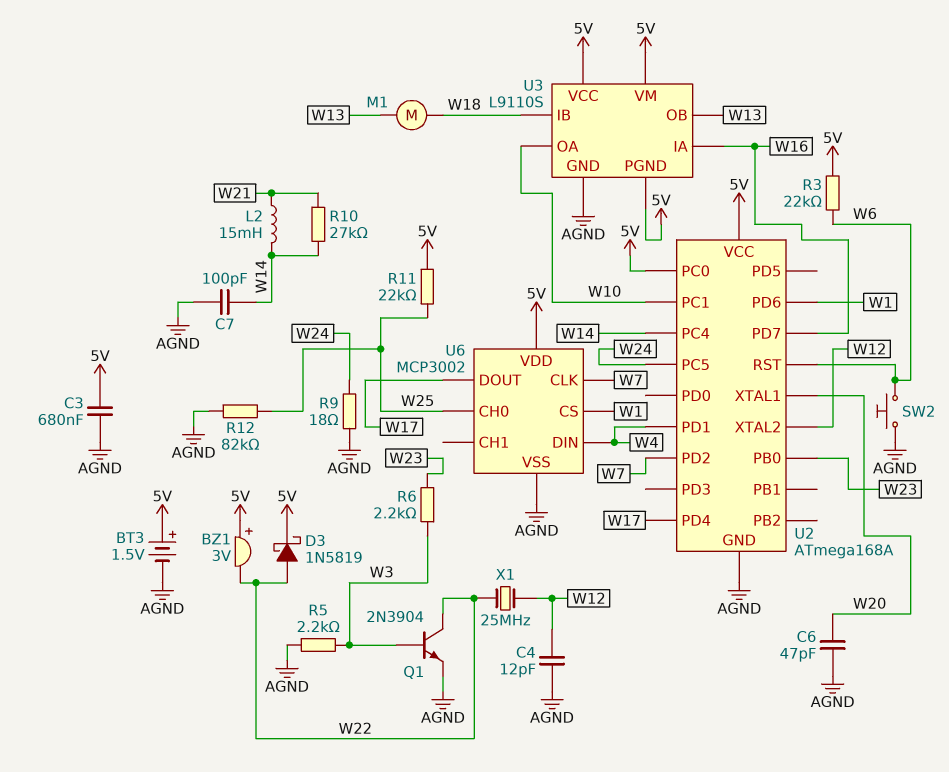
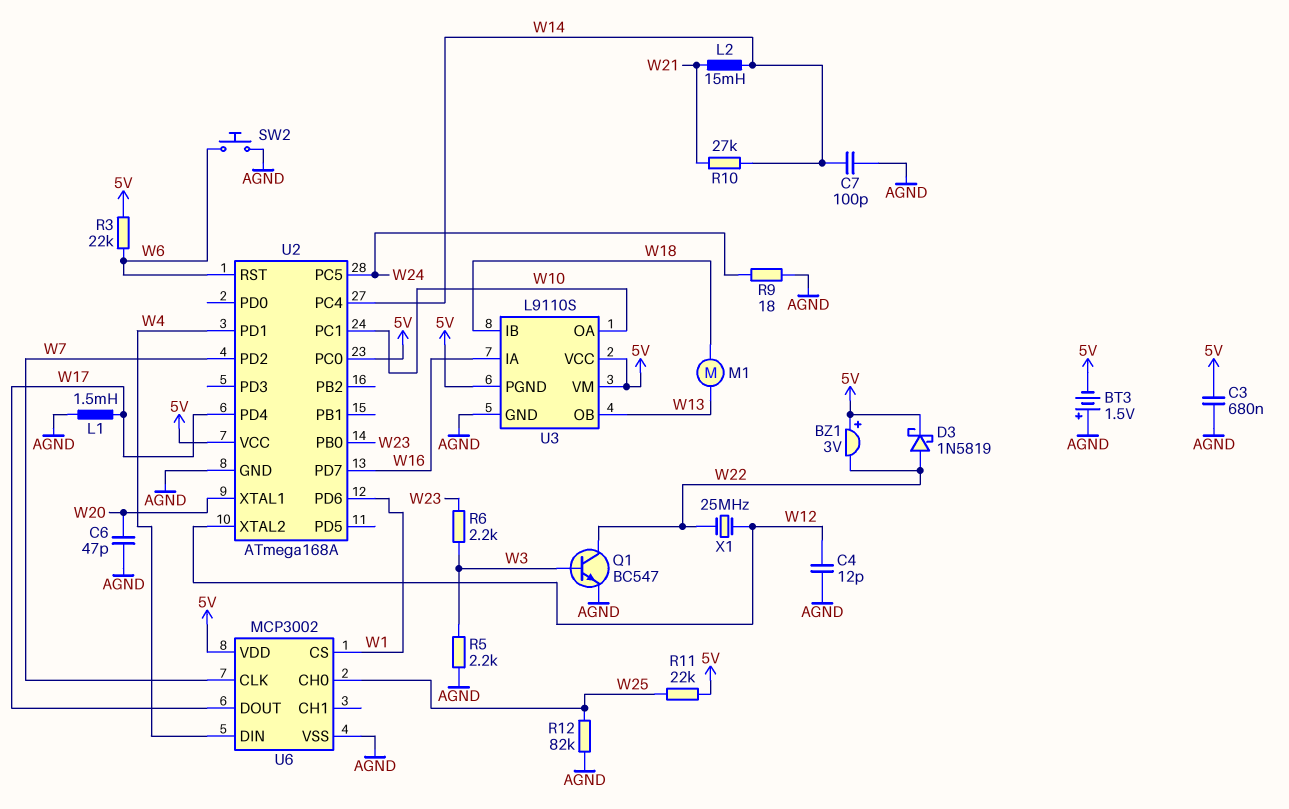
BT3: 1.5V (plus 5V, minus AGND) -> 1.5V (plus AGND, minus 5V)
L1: none -> 1.5mH (AGND, W17)
Q1: NPN 2N3904 (B W3, C W22, E AGND) -> NPN BC547 (B W3, C W22, E AGND)

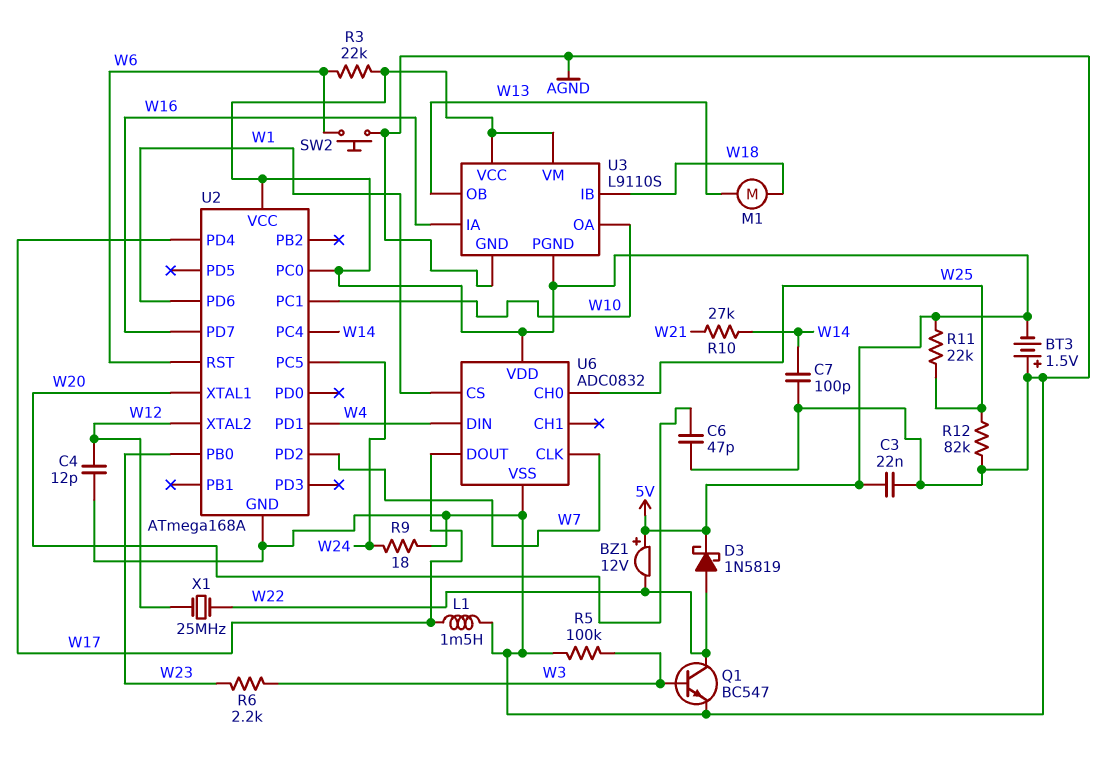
BZ1: buzzer 3V (plus 5V, minus W22) -> buzzer 12V (plus 5V, minus W22)
C3: 680nF (5V, AGND) -> 22nF (5V, AGND)
L2: 15mH (W14, W21) -> none
R5: 2.2k (AGND, W3) -> 100k (AGND, W3)
U6: MCP3002 -> ADC0832

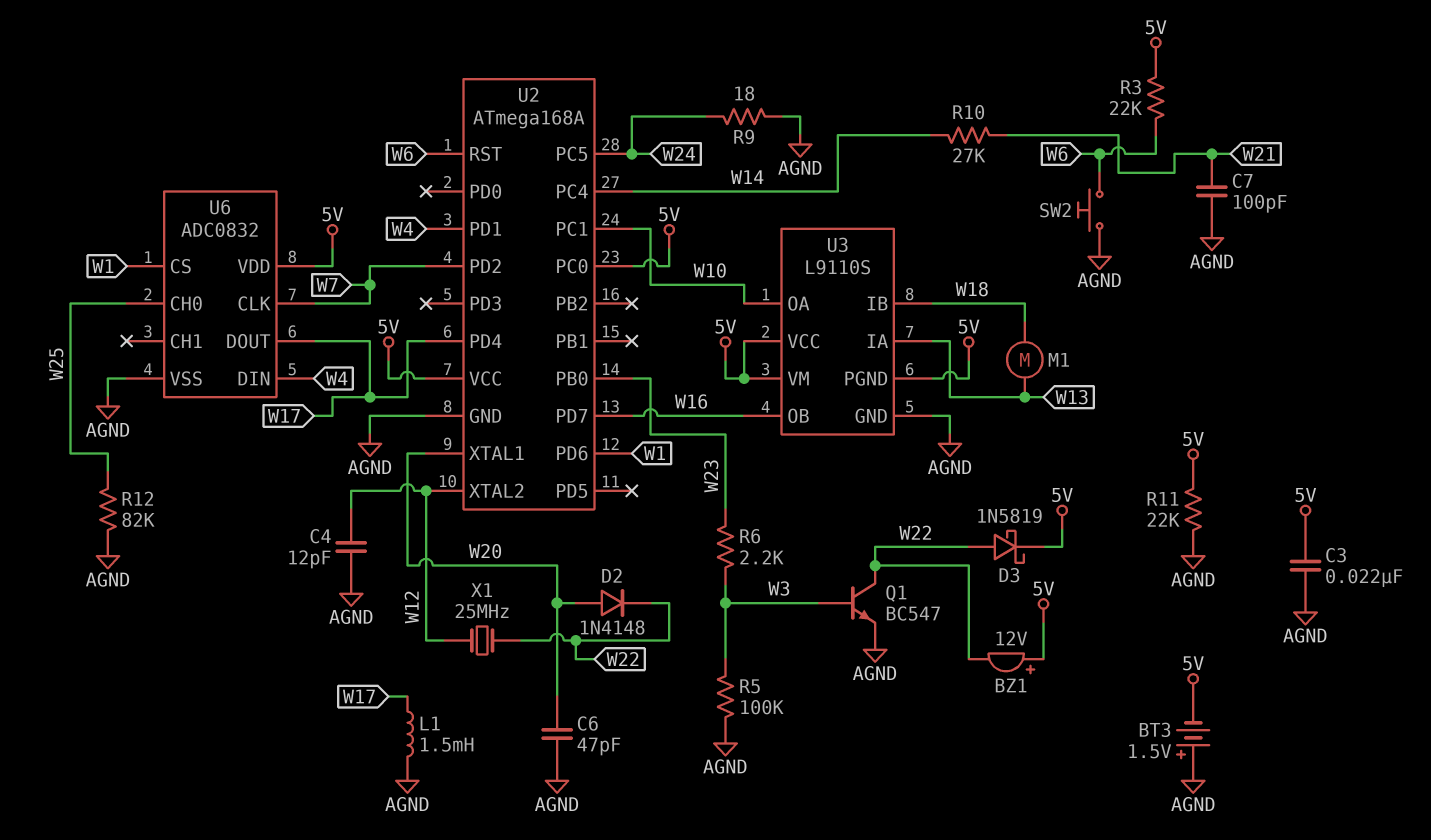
C7: 100pF (AGND, W14) -> 100pF (AGND, W21)
D2: none -> diode 1N4148 (A W20, K W22)
R11: 22k (5V, W25) -> 22k (5V, AGND)
U3 pin IA: W16 -> W13
U3 pin OB: W13 -> W16

